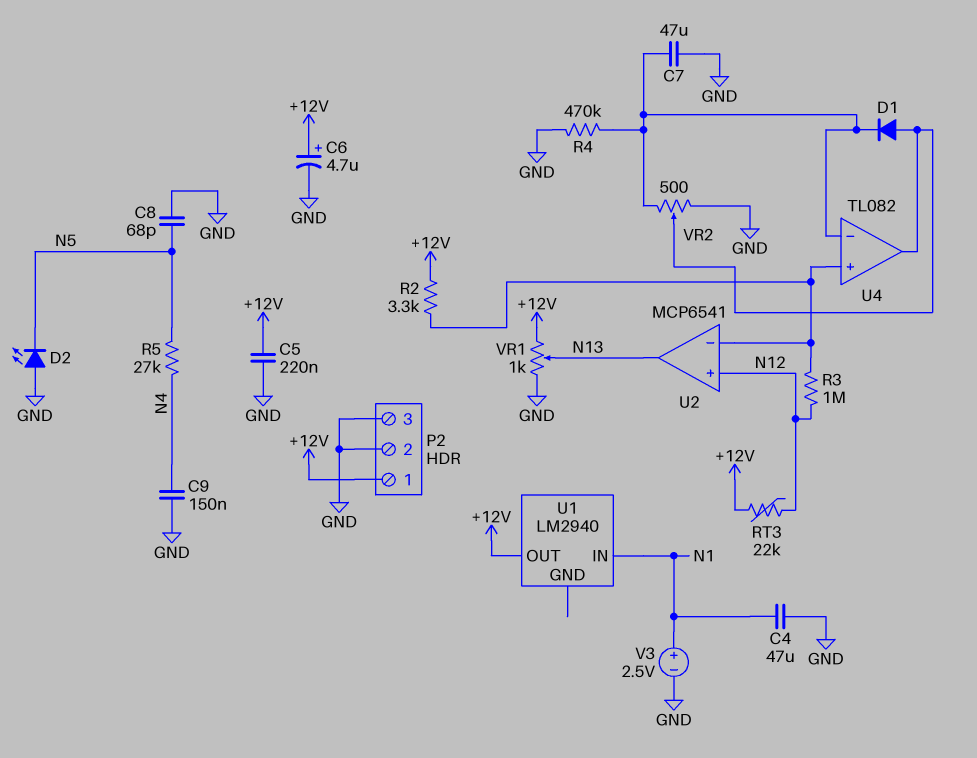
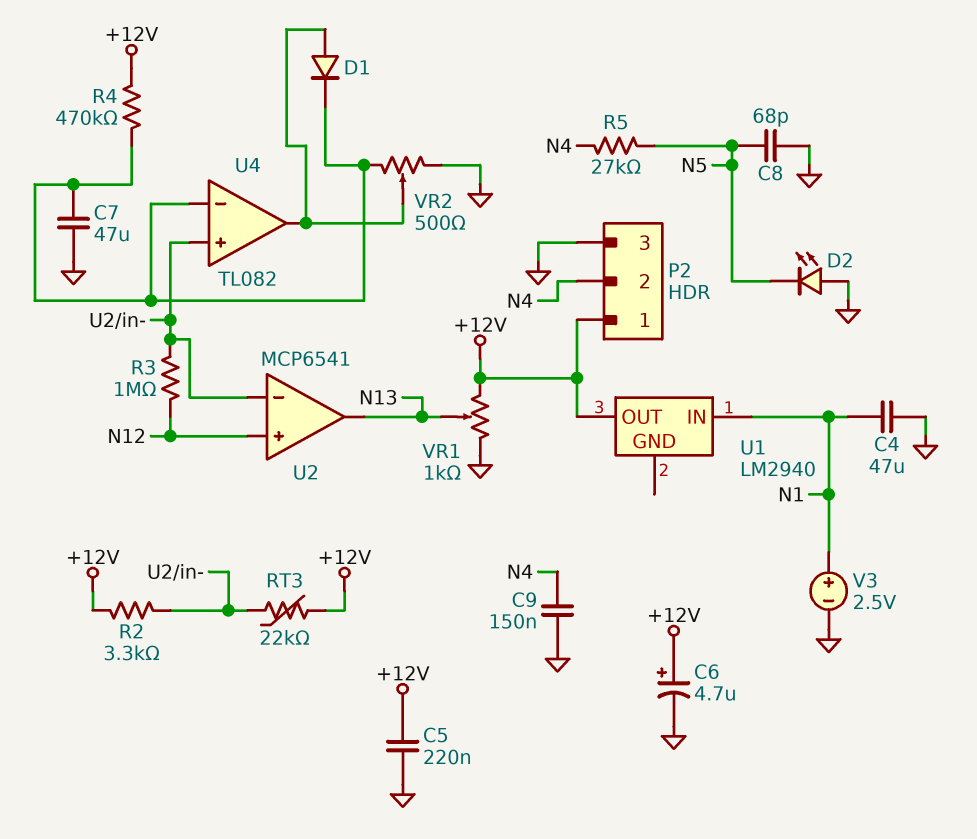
P2 pin 2: GND -> N4
R4: 470k (GND, U4/in-) -> 470k (+12V, U4/in-)
RT3: 22k (+12V, N12) -> 22k (+12V, U2/in-)

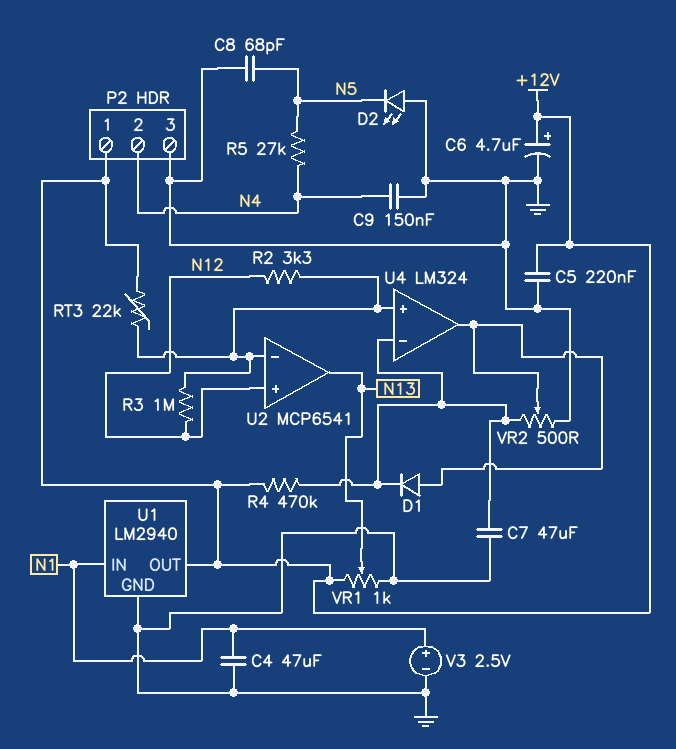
R2: 3.3k (+12V, U2/in-) -> 3.3k (N12, U2/in-)
U1 pin GND: none -> GND
U4: TL082 -> LM324

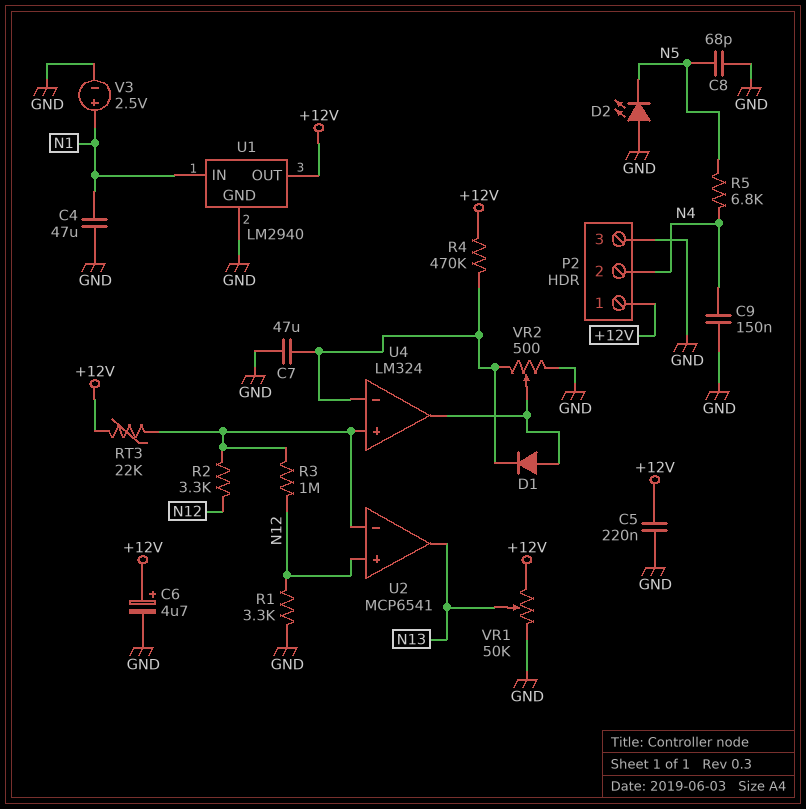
R1: none -> 3.3k (GND, N12)
R5: 27k (N4, N5) -> 6.8k (N4, N5)
VR1: 1k (+12V, GND, wiper N13) -> 50k (+12V, GND, wiper N13)

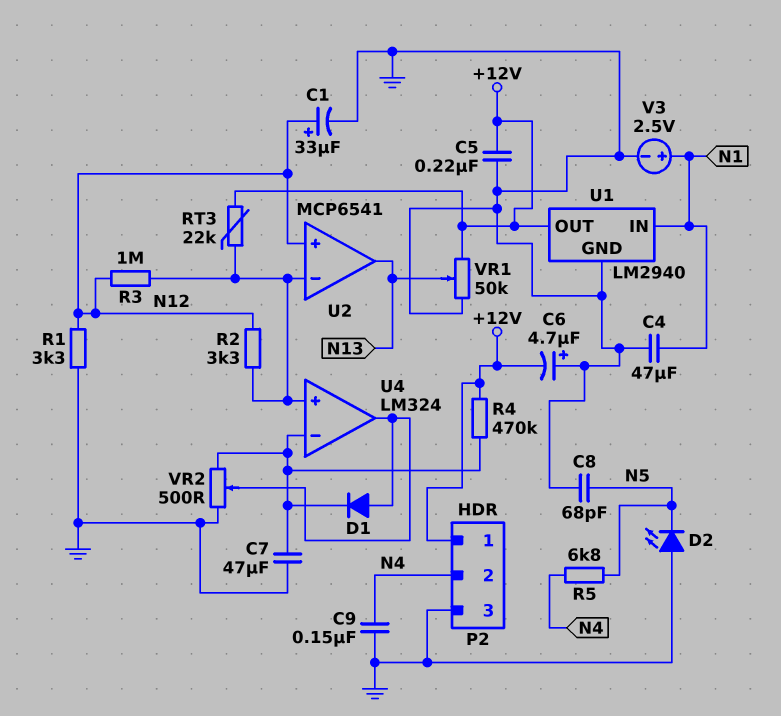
C1: none -> 33uF (plus N12, minus GND)
C6: 4.7uF (plus +12V, minus GND) -> 4.7uF (plus GND, minus +12V)

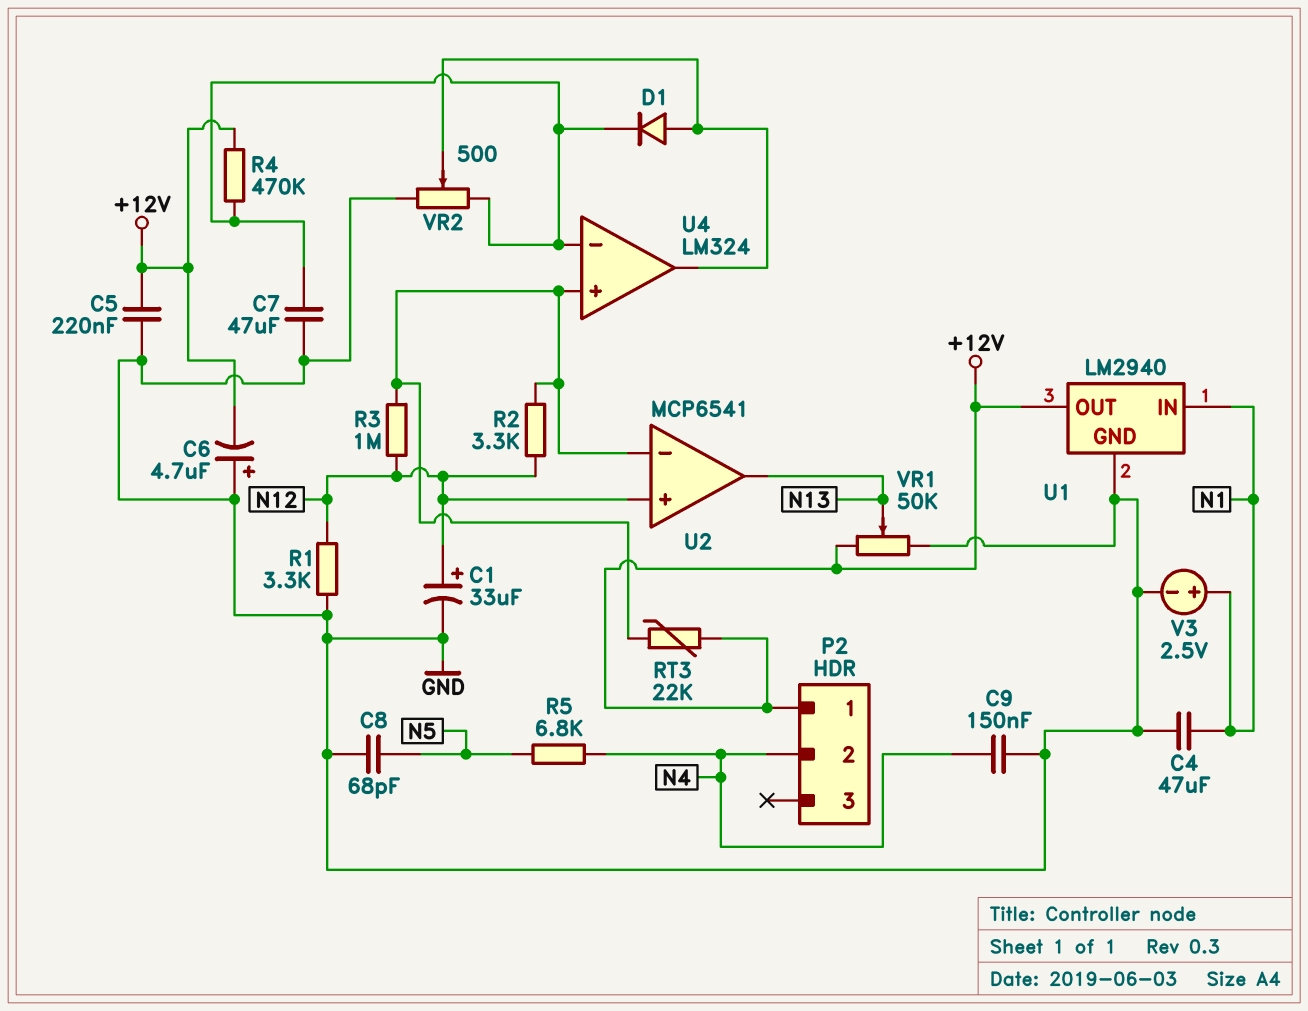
D2: LED (A GND, K N5) -> none
P2 pin 3: GND -> none

